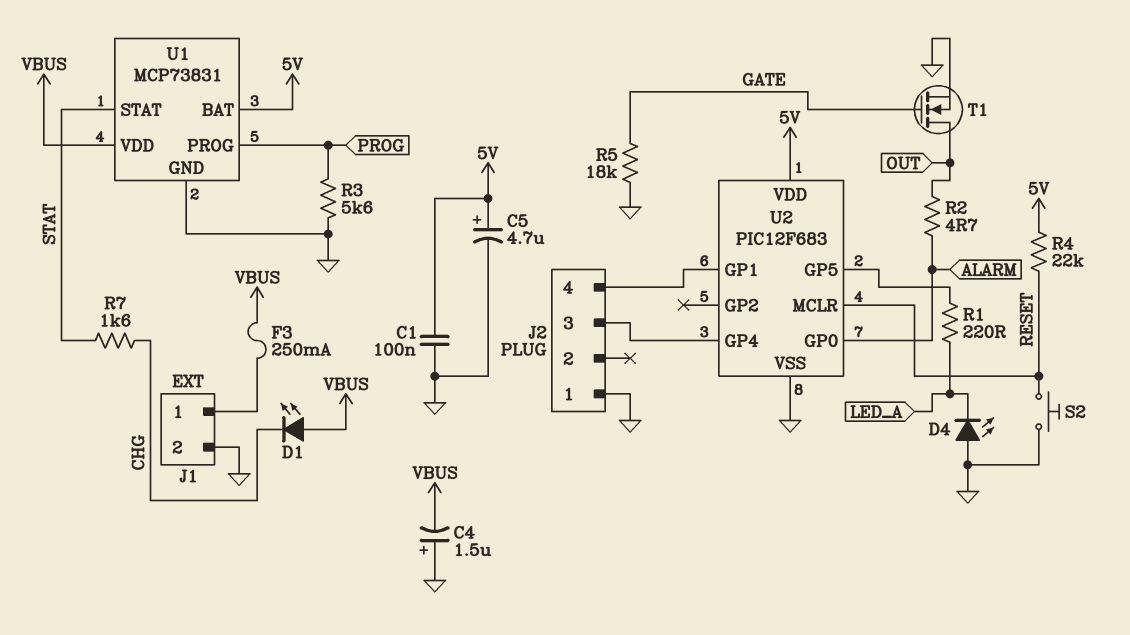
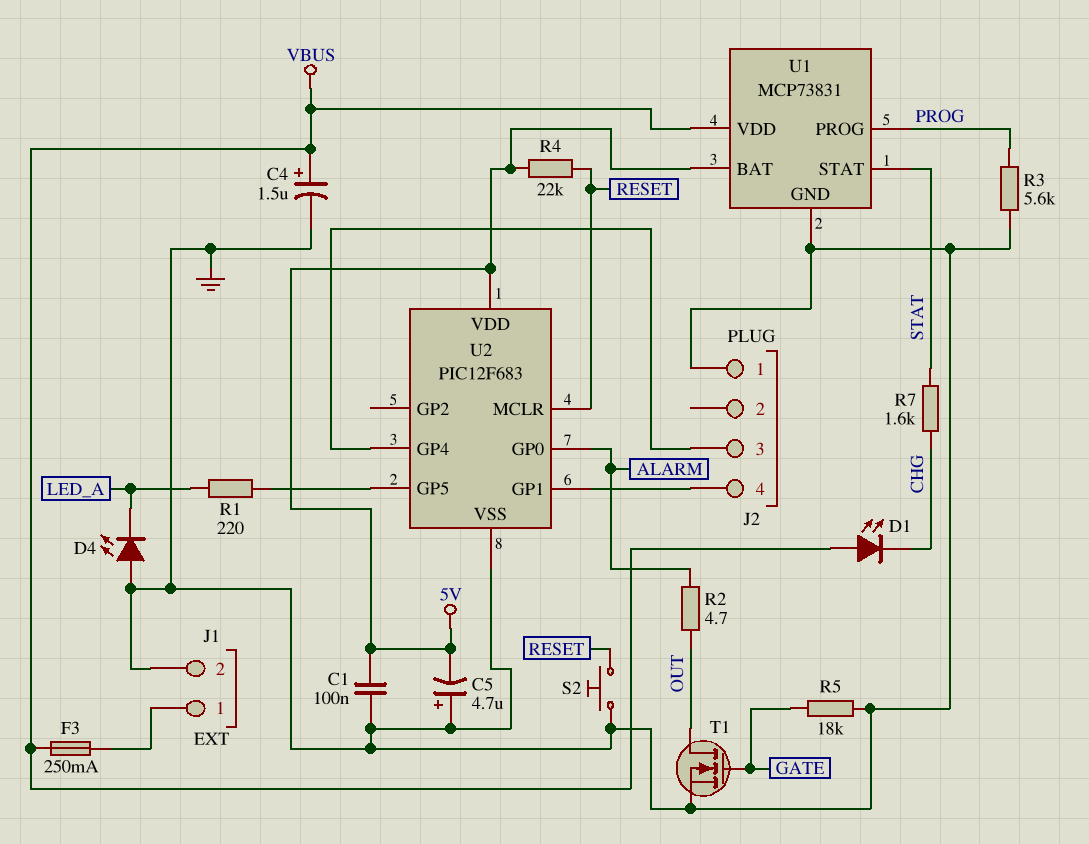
C4: 1.5uF (plus GND, minus VBUS) -> 1.5uF (plus VBUS, minus GND)
C5: 4.7uF (plus 5V, minus GND) -> 4.7uF (plus GND, minus 5V)

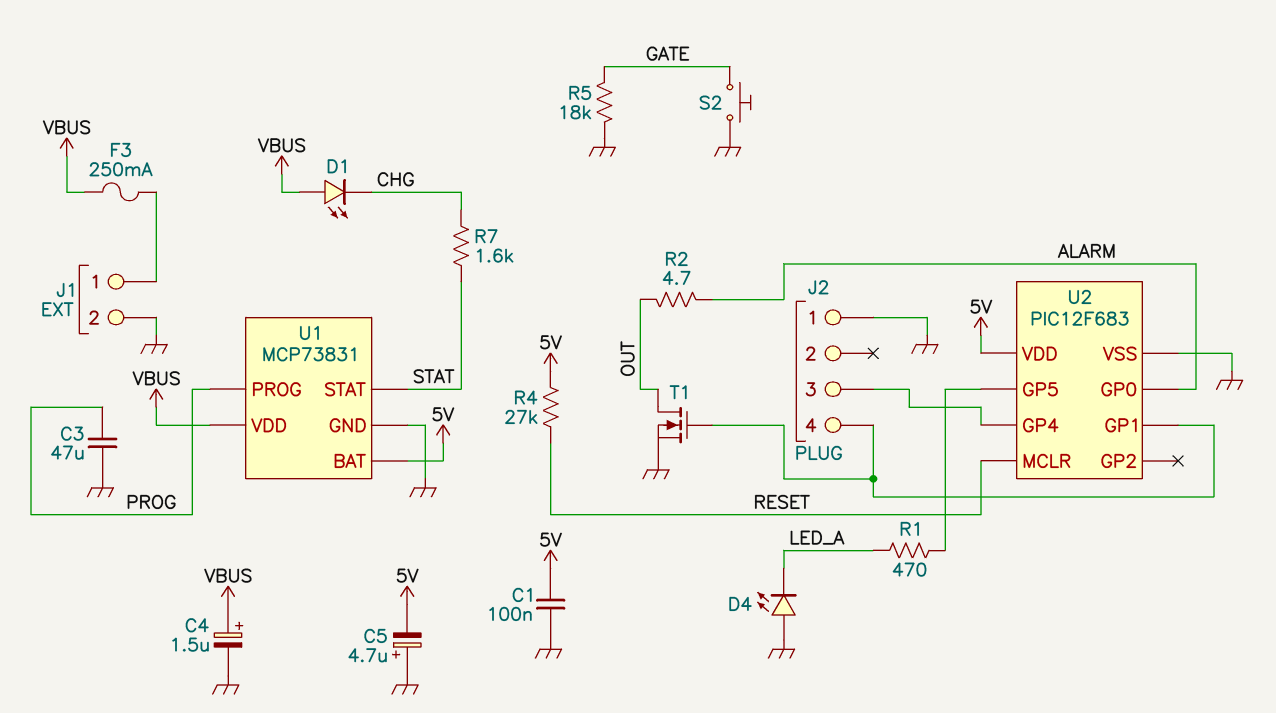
C3: none -> 47uF (GND, PROG)
R1: 220 (LED_A, U2/GP5) -> 470 (LED_A, U2/GP5)
R3: 5.6k (GND, PROG) -> none
R4: 22k (5V, RESET) -> 27k (5V, RESET)
S2: button (GND, RESET) -> button (GATE, GND)
T1: NMOS (G GATE, D OUT, S GND) -> NMOS (G J2/4, D OUT, S GND)

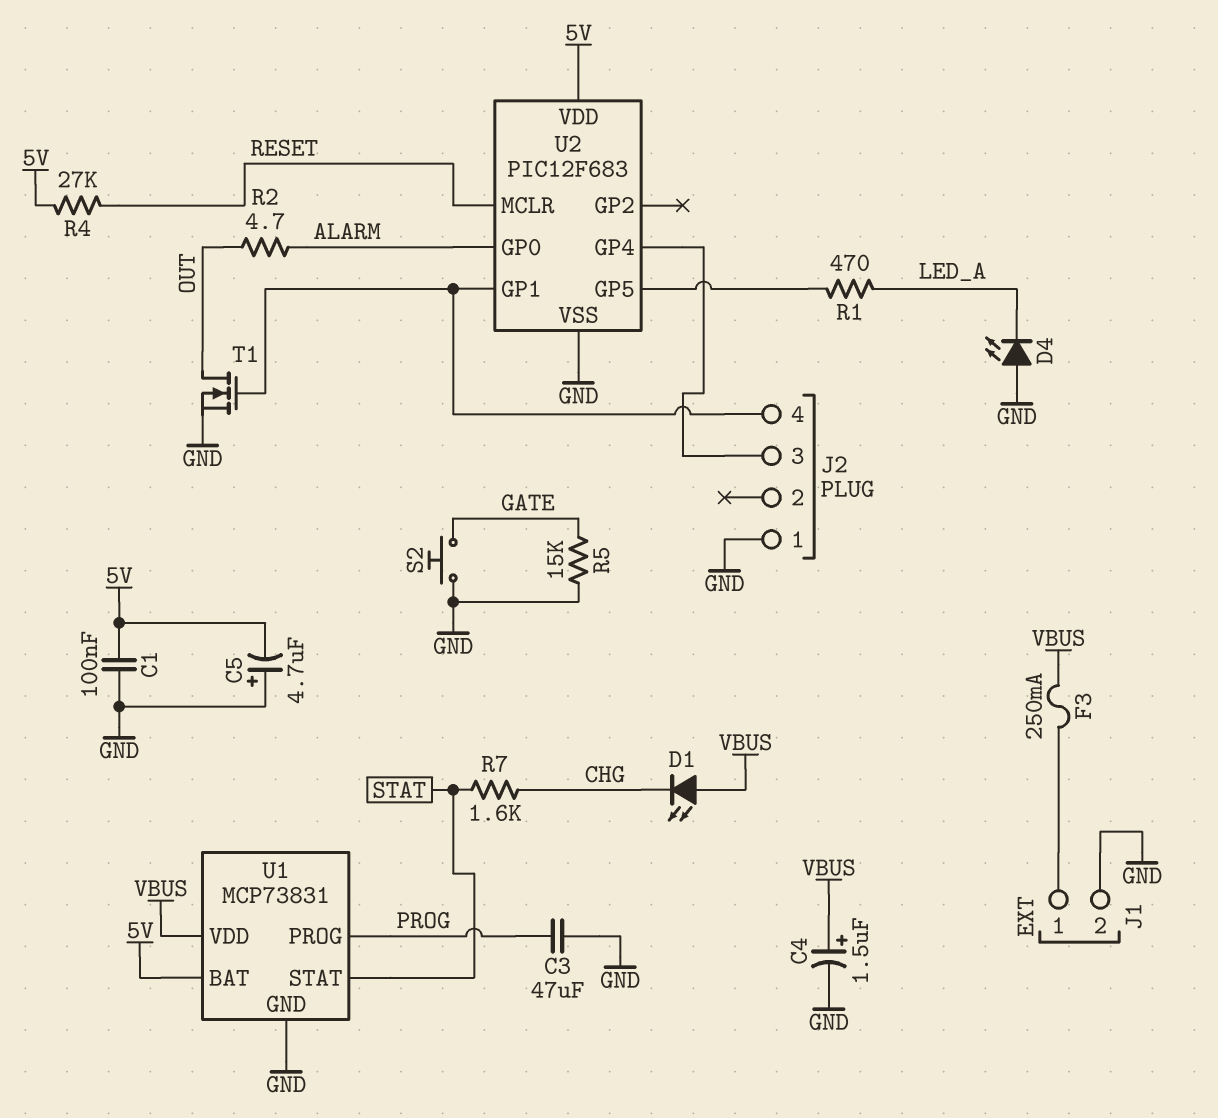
R5: 18k (GATE, GND) -> 15k (GATE, GND)

